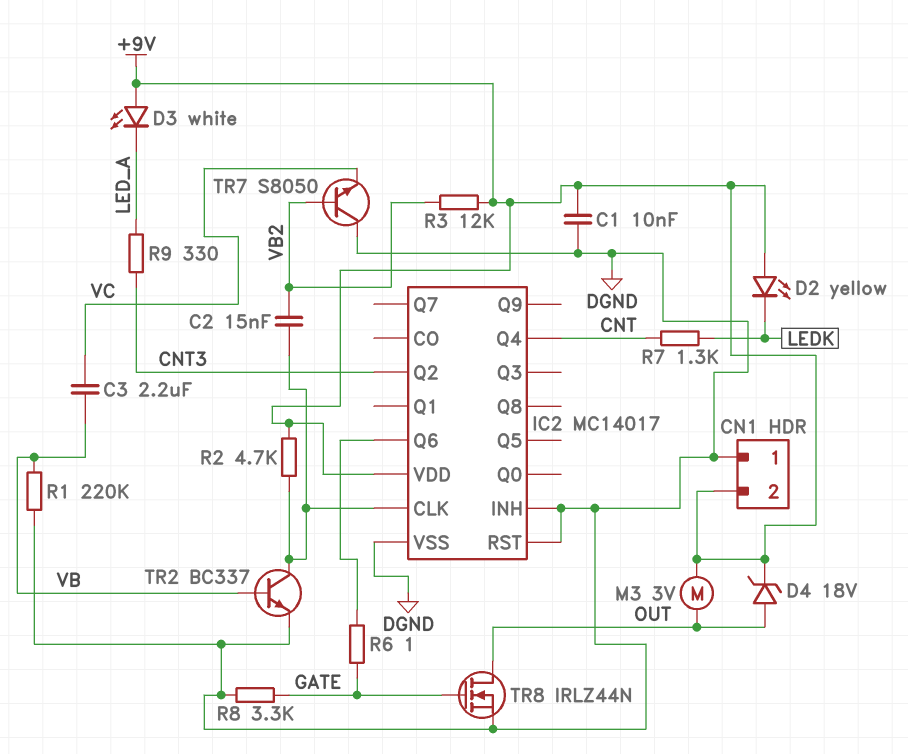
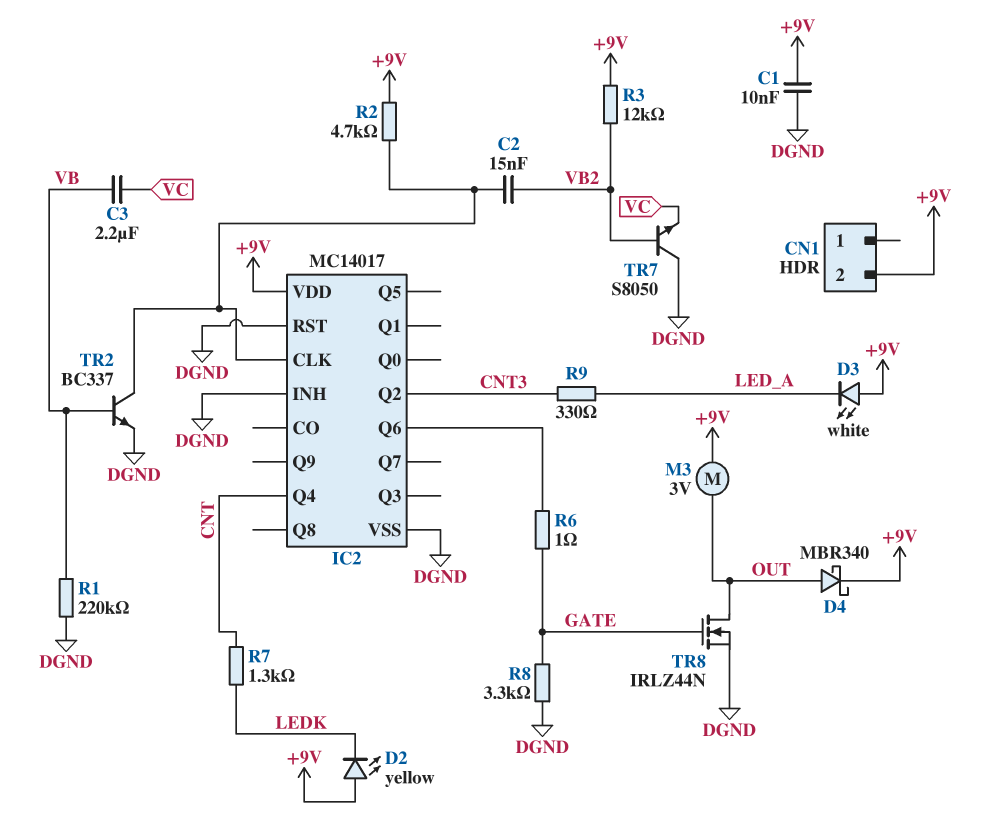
CN1 pin 1: DGND -> none
D4: zener 18V (A OUT, K +9V) -> schottky MBR340 (A OUT, K +9V)

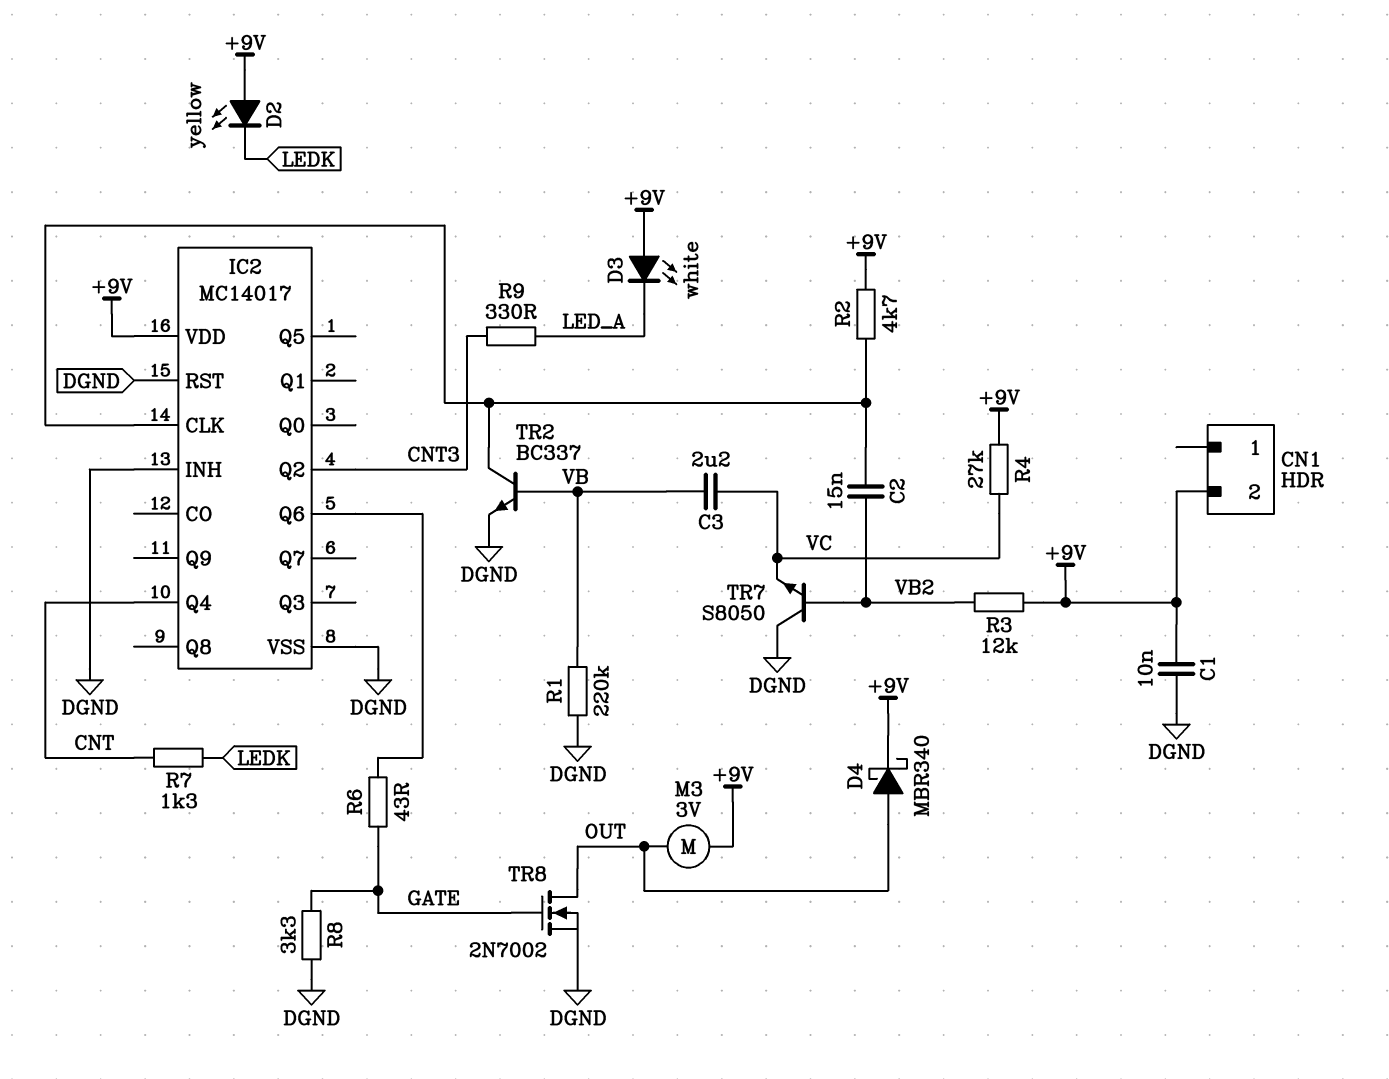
R4: none -> 27k (+9V, VC)
R6: 1 (GATE, IC2/Q6) -> 43 (GATE, IC2/Q6)
TR8: NMOS IRLZ44N (G GATE, D OUT, S DGND) -> NMOS 2N7002 (G GATE, D OUT, S DGND)

